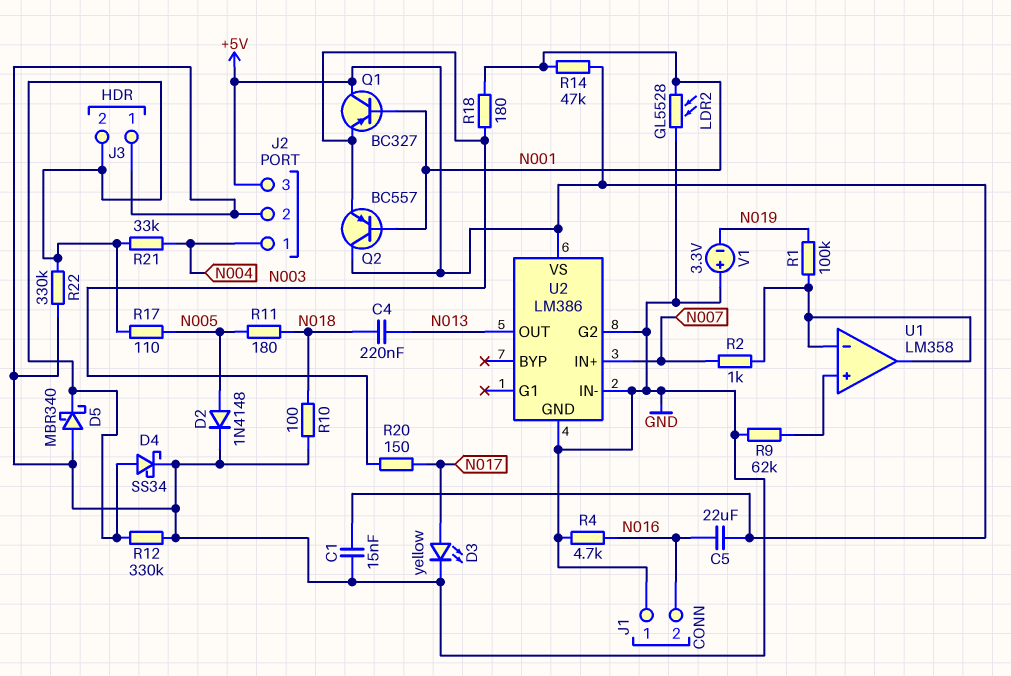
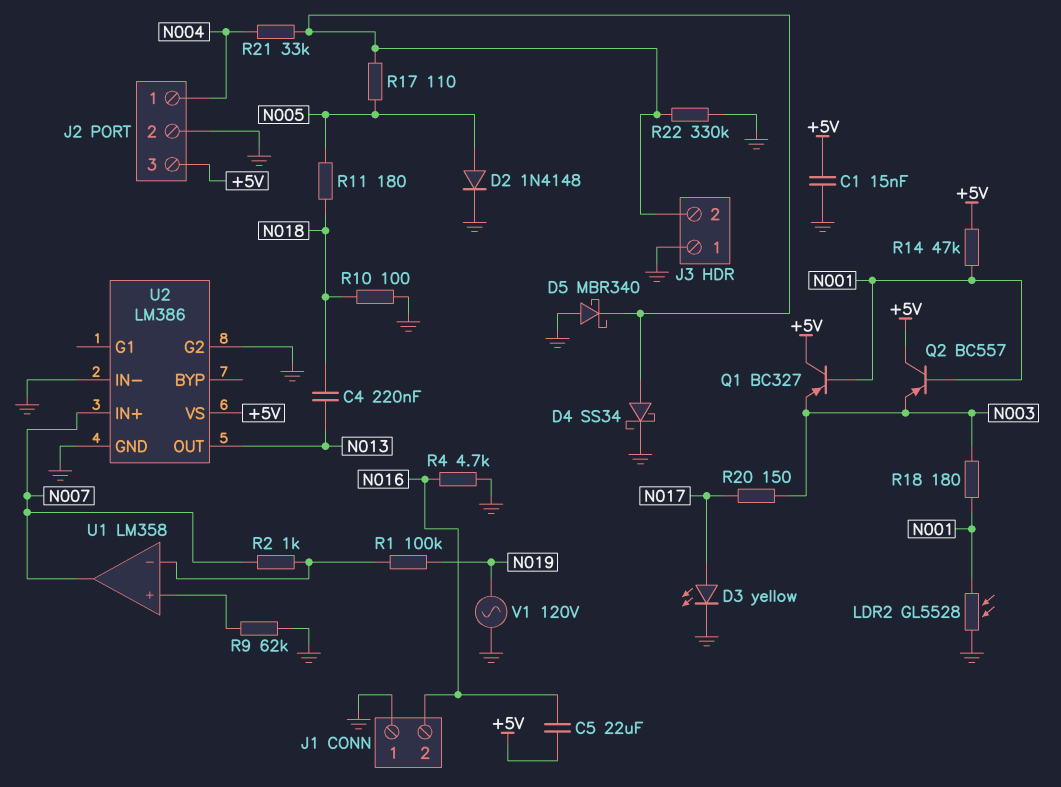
R12: 330k (GND, J3/2) -> none
U1 pin out: U1/in- -> N007
V1: 3.3V (plus GND, minus N019) -> AC 120V (GND, N019)

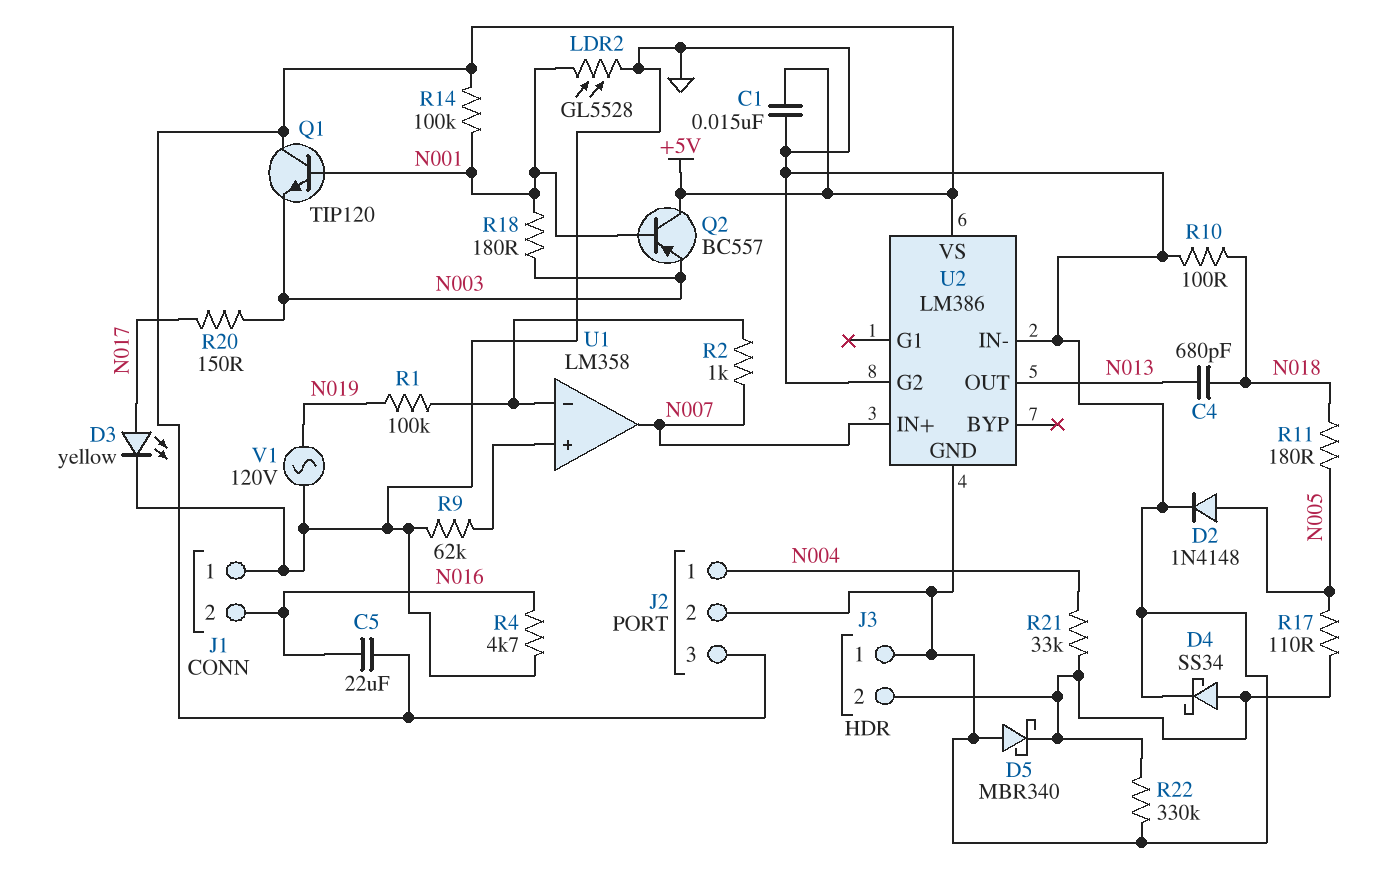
C4: 220nF (N013, N018) -> 680pF (N013, N018)
Q1: PNP BC327 (B N001, C +5V, E N003) -> NPN TIP120 (B N001, C +5V, E N003)
R14: 47k (+5V, N001) -> 100k (+5V, N001)

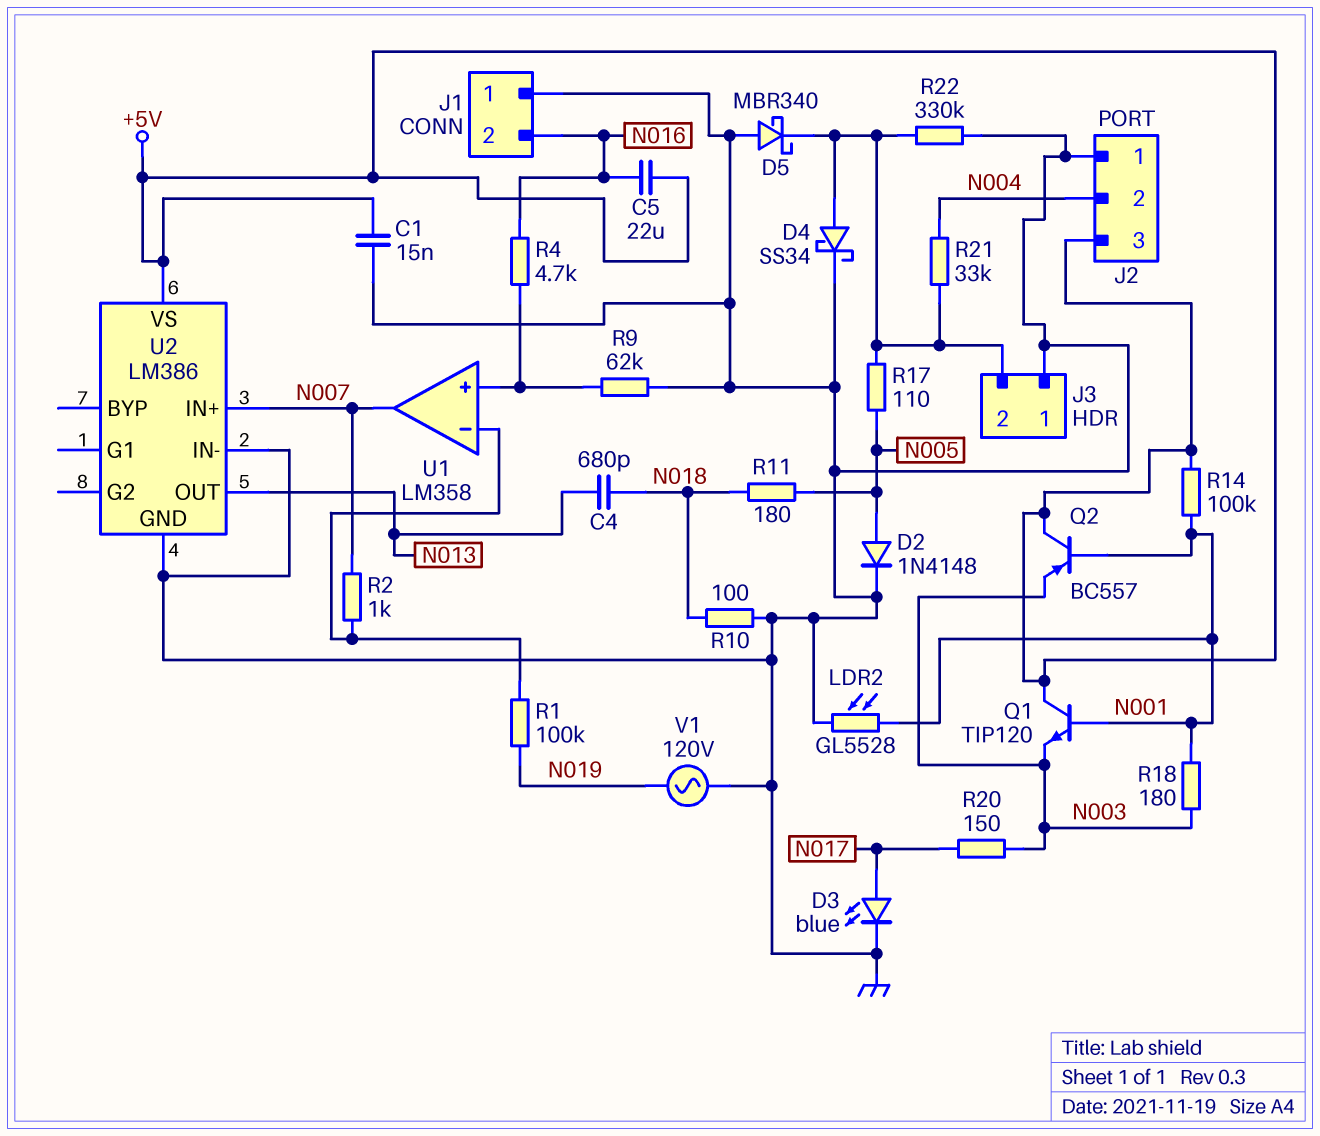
D3: LED yellow (A N017, K GND) -> LED blue (A N017, K GND)
J2 pin 1: N004 -> GND
J2 pin 2: GND -> N004
R4: 4.7k (GND, N016) -> 4.7k (N016, U1/in+)
U2 pin G2: GND -> none

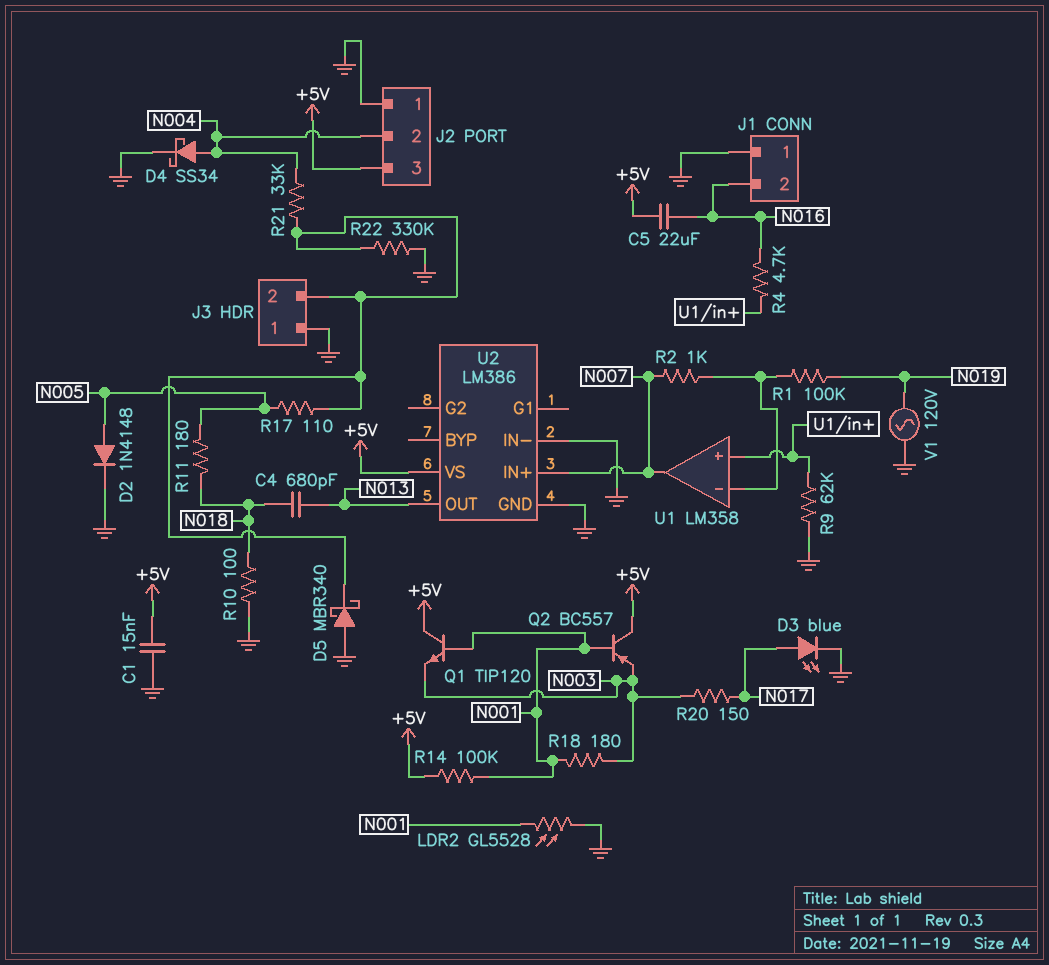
D4: schottky SS34 (A J3/2, K GND) -> schottky SS34 (A N004, K GND)

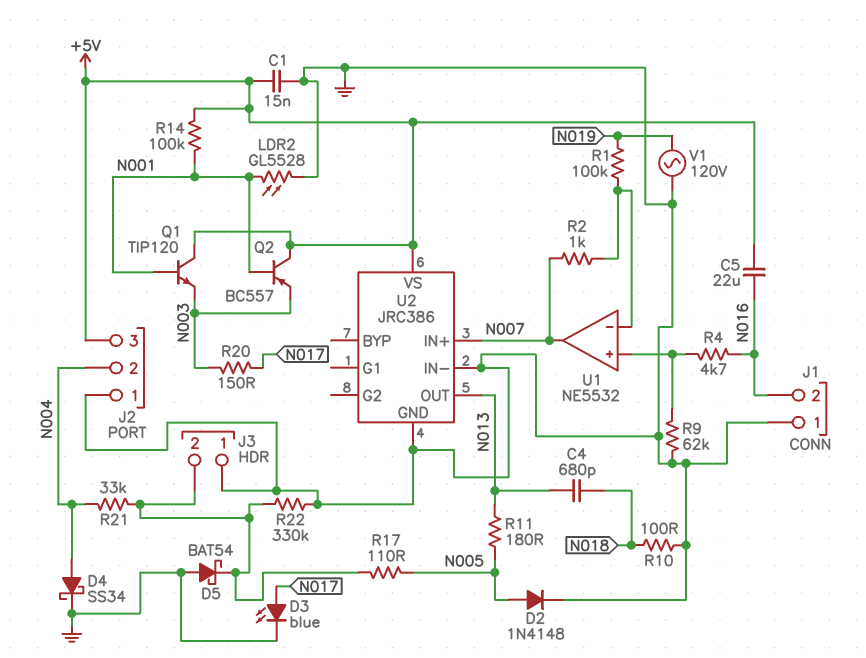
D5: schottky MBR340 (A GND, K J3/2) -> schottky BAT54 (A GND, K J3/2)
R11: 180 (N005, N018) -> 180 (N005, N013)
R18: 180 (N001, N003) -> none
U1: LM358 -> NE5532
U2: LM386 -> JRC386

